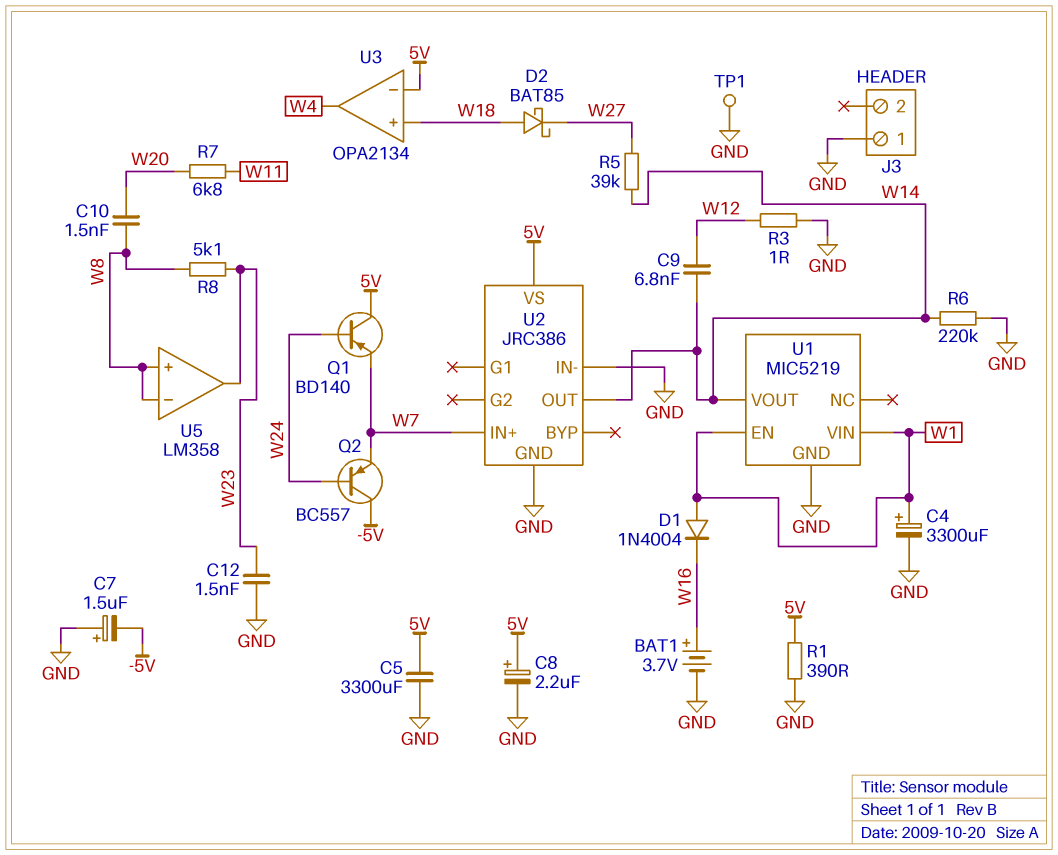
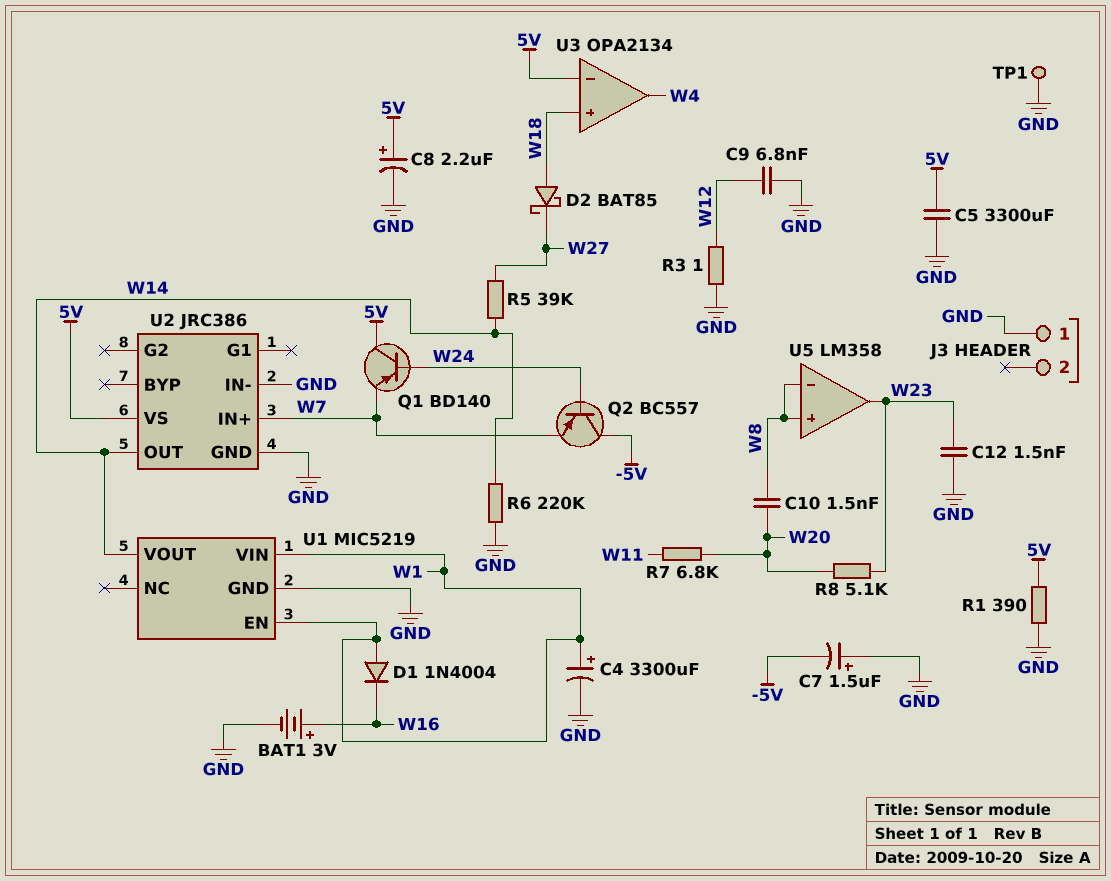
BAT1: 3.7V (plus W16, minus GND) -> 3V (plus W16, minus GND)
C9: 6.8nF (W12, W14) -> 6.8nF (GND, W12)
R8: 5.1k (W8, W23) -> 5.1k (W20, W23)

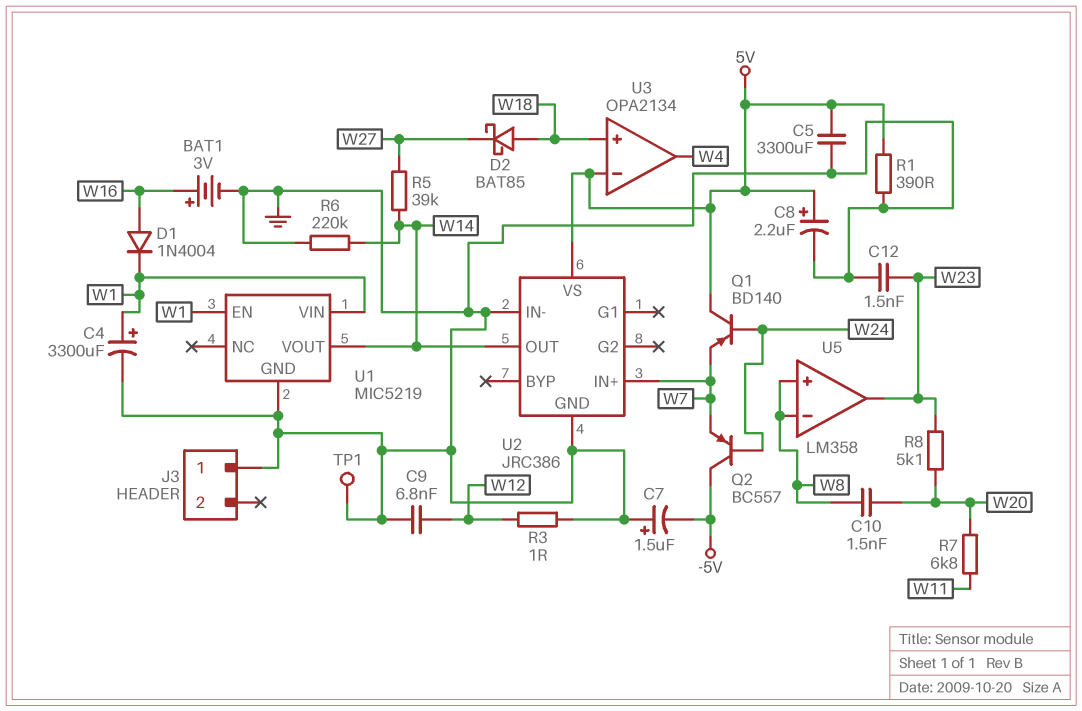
D1: diode 1N4004 (A W1, K W16) -> diode 1N4004 (A W16, K W1)

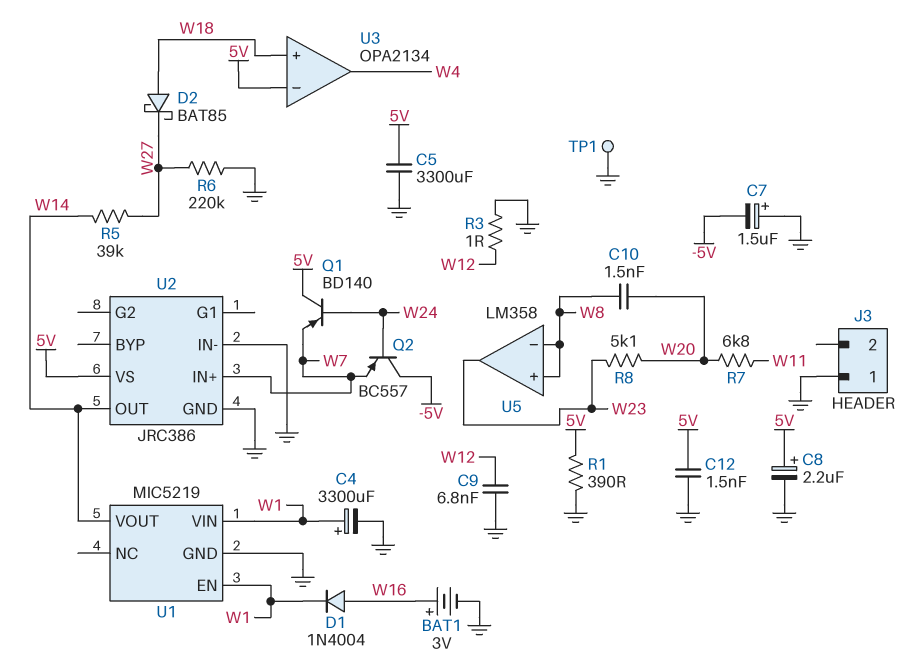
C12: 1.5nF (GND, W23) -> 1.5nF (5V, GND)
R6: 220k (GND, W14) -> 220k (GND, W27)

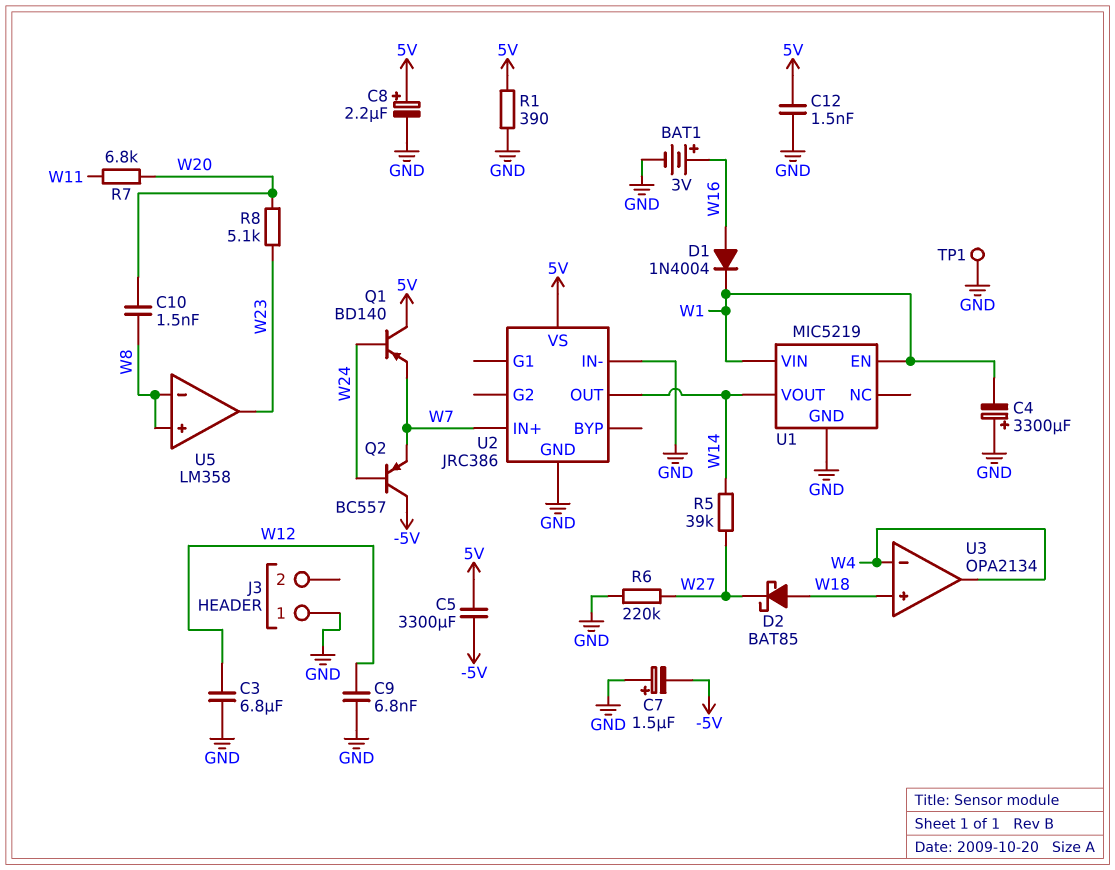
C3: none -> 6.8uF (GND, W12)
C4: 3300uF (plus W1, minus GND) -> 3300uF (plus GND, minus W1)
C5: 3300uF (5V, GND) -> 3300uF (-5V, 5V)
R3: 1 (GND, W12) -> none
U3 pin in-: 5V -> W4

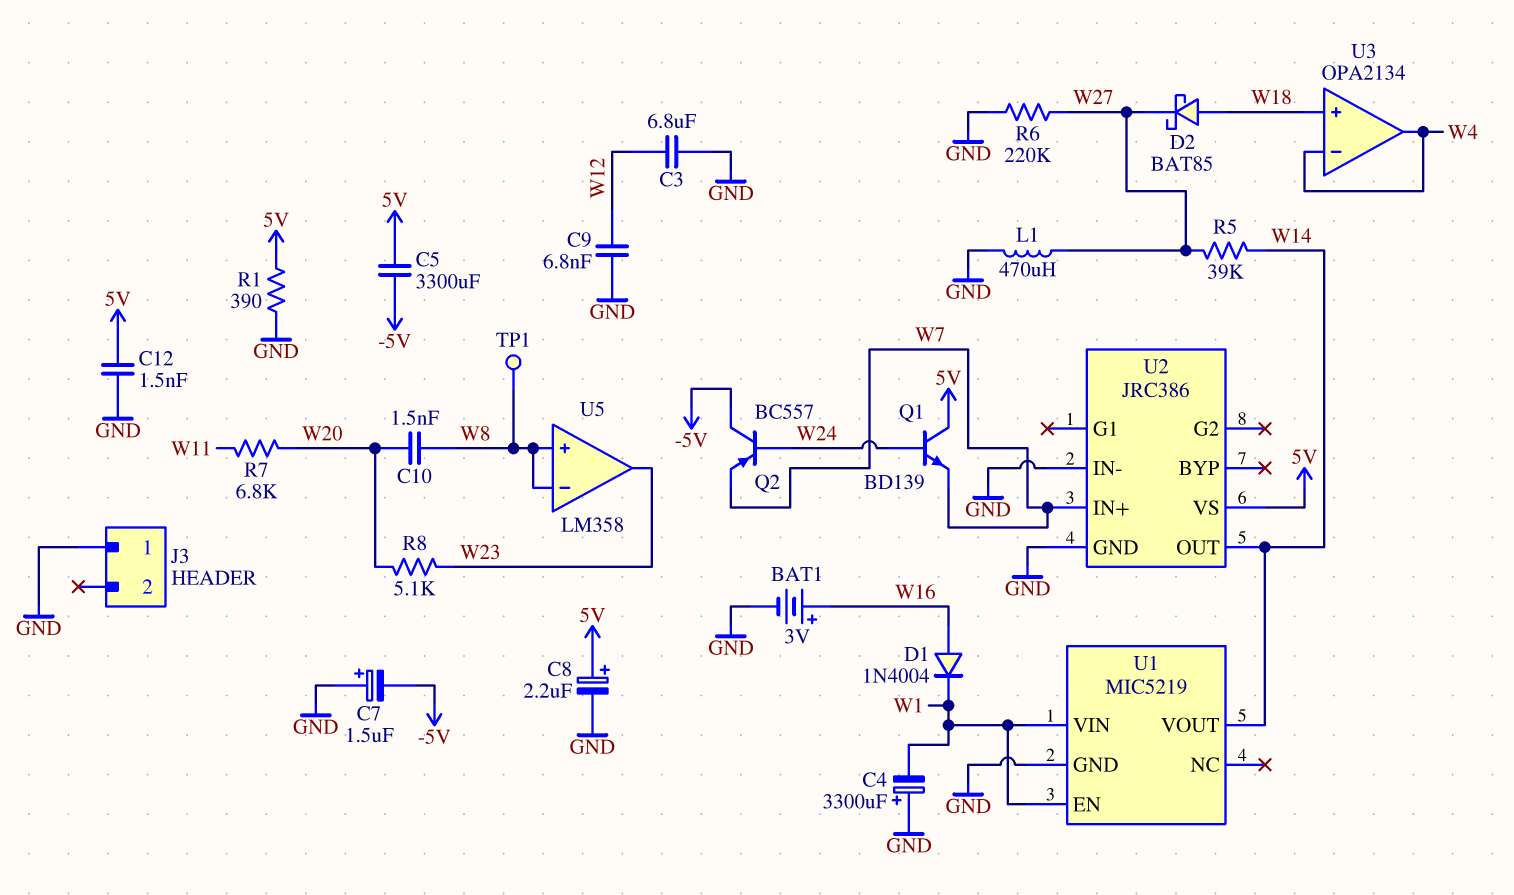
L1: none -> 470uH (GND, W27)
Q1: PNP BD140 (B W24, C 5V, E W7) -> NPN BD139 (B W24, C 5V, E W7)
TP1: test point (GND) -> test point (W8)

